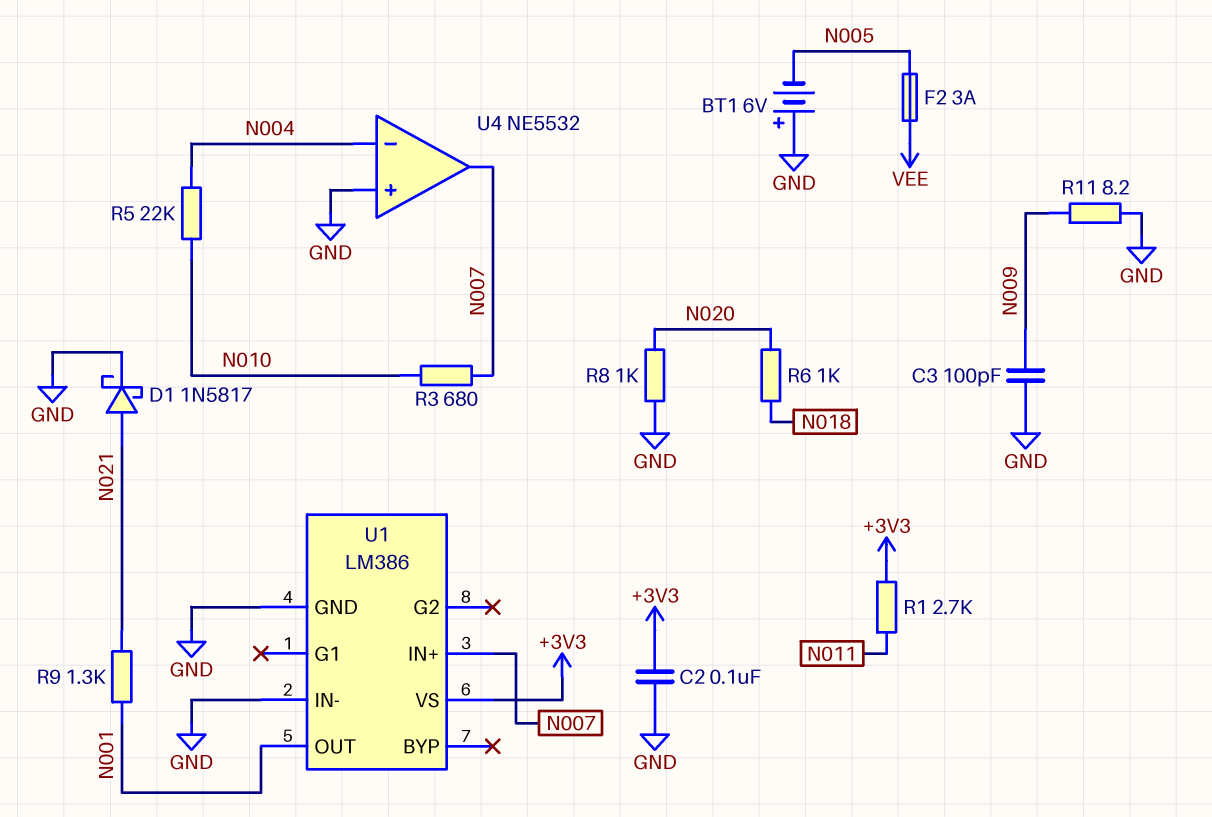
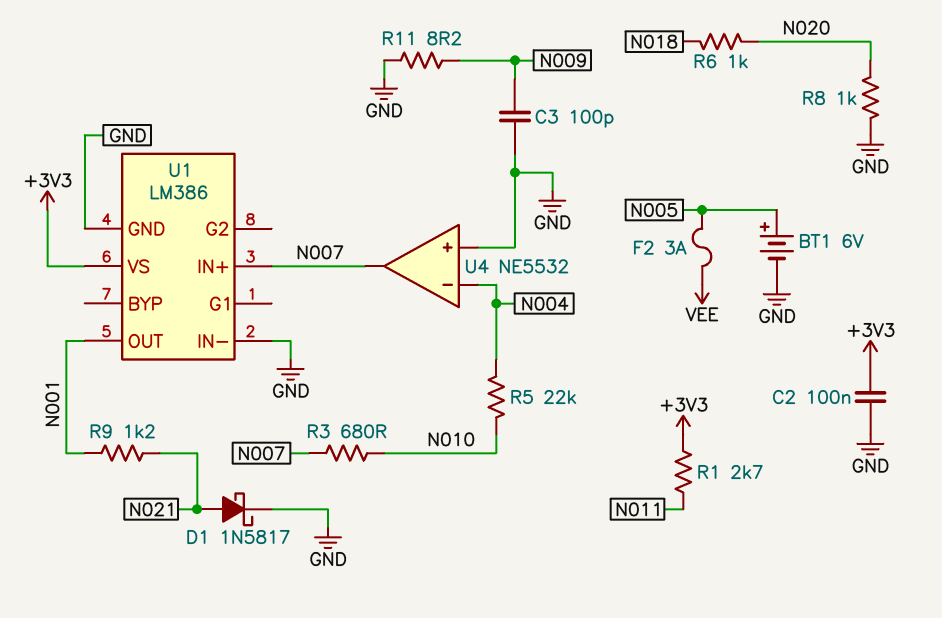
BT1: 6V (plus GND, minus N005) -> 6V (plus N005, minus GND)
R9: 1.3k (N001, N021) -> 1.2k (N001, N021)

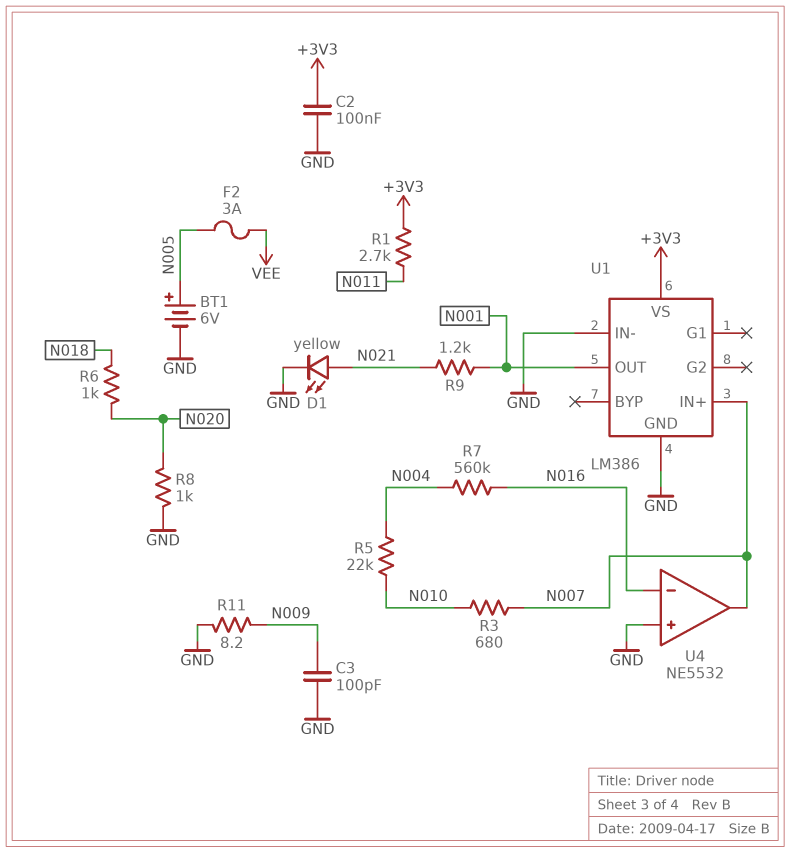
D1: schottky 1N5817 (A N021, K GND) -> LED yellow (A N021, K GND)
R7: none -> 560k (N004, N016)
U4 pin in-: N004 -> N016

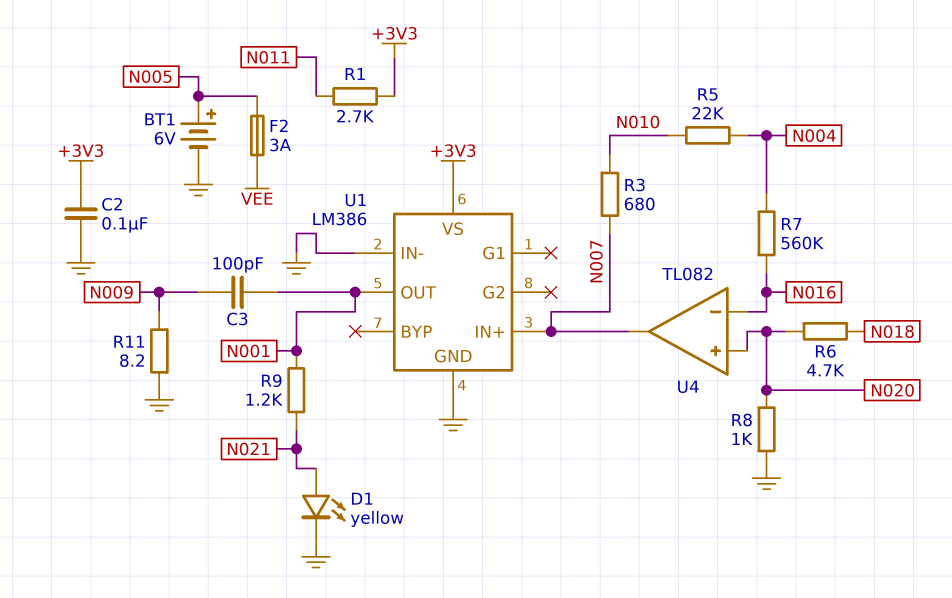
C3: 100pF (GND, N009) -> 100pF (N001, N009)
R6: 1k (N018, N020) -> 4.7k (N018, N020)
U4: NE5532 -> TL082
U4 pin in+: GND -> N020

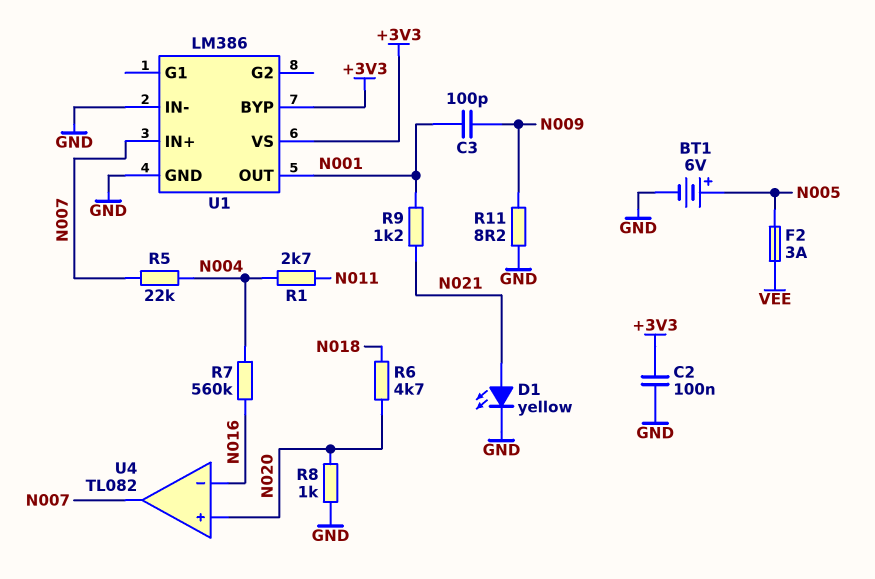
R1: 2.7k (+3V3, N011) -> 2.7k (N004, N011)
R3: 680 (N007, N010) -> none
R5: 22k (N004, N010) -> 22k (N004, N007)
U1 pin BYP: none -> +3V3

